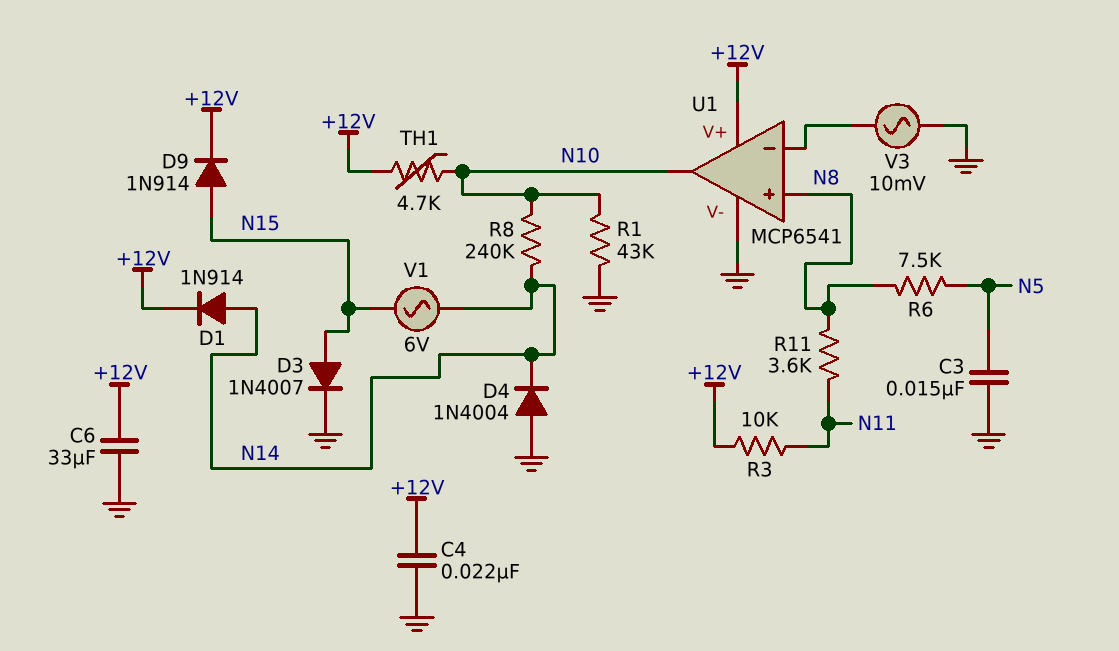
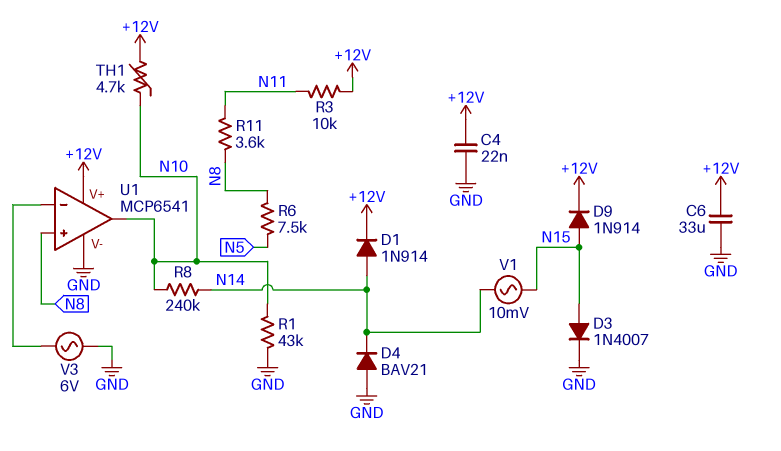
C3: 15nF (GND, N5) -> none
D4: diode 1N4004 (A GND, K N14) -> diode BAV21 (A GND, K N14)
V1: AC 6V (N14, N15) -> AC 10mV (N14, N15)
V3: AC 10mV (GND, U1/in-) -> AC 6V (GND, U1/in-)

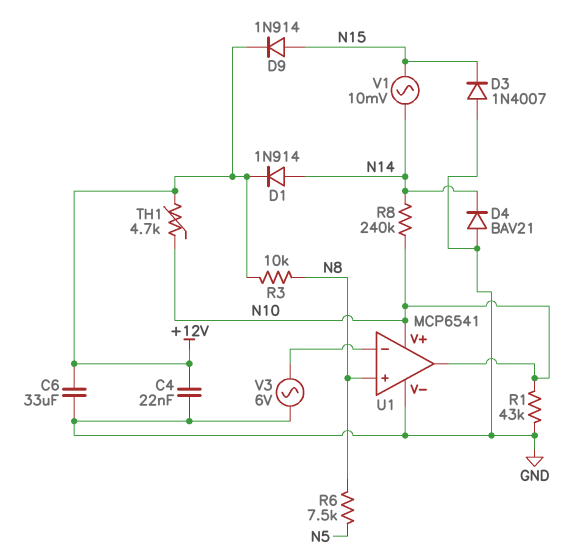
D3: diode 1N4007 (A N15, K GND) -> diode 1N4007 (A GND, K N15)
R3: 10k (+12V, N11) -> 10k (+12V, N8)
R11: 3.6k (N8, N11) -> none
U1 pin V+: +12V -> N10

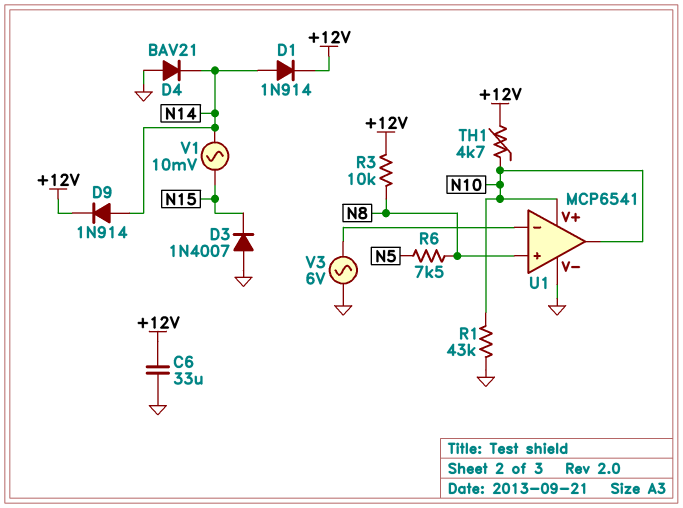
C4: 22nF (+12V, GND) -> none
D9: diode 1N914 (A N15, K +12V) -> diode 1N914 (A N14, K +12V)
R8: 240k (N10, N14) -> none

